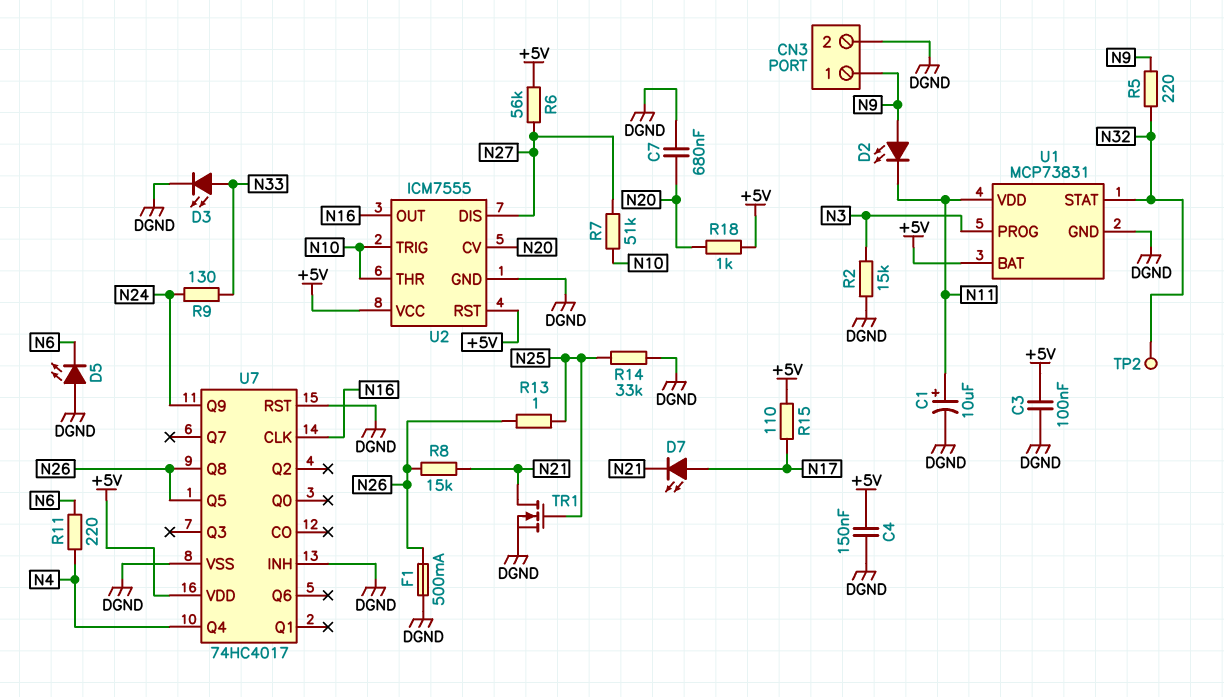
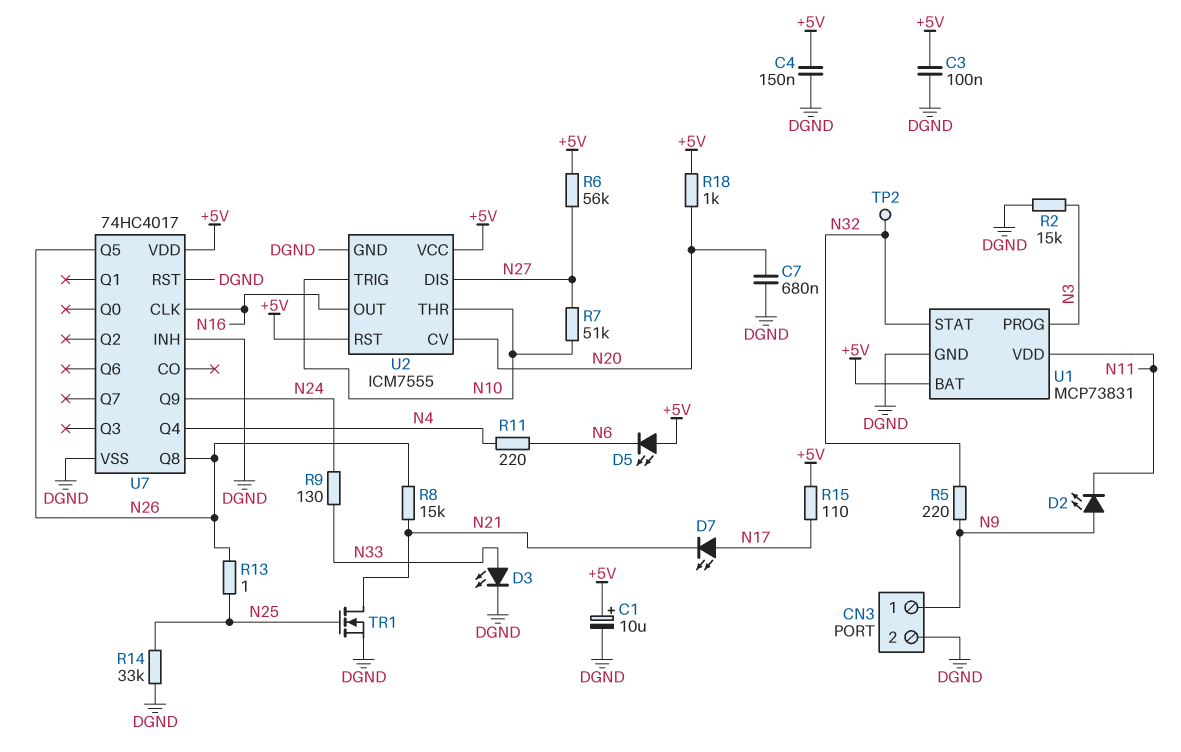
C1: 10uF (plus N11, minus DGND) -> 10uF (plus +5V, minus DGND)
D5: LED (A DGND, K N6) -> LED (A +5V, K N6)
F1: 500mA (DGND, N26) -> none

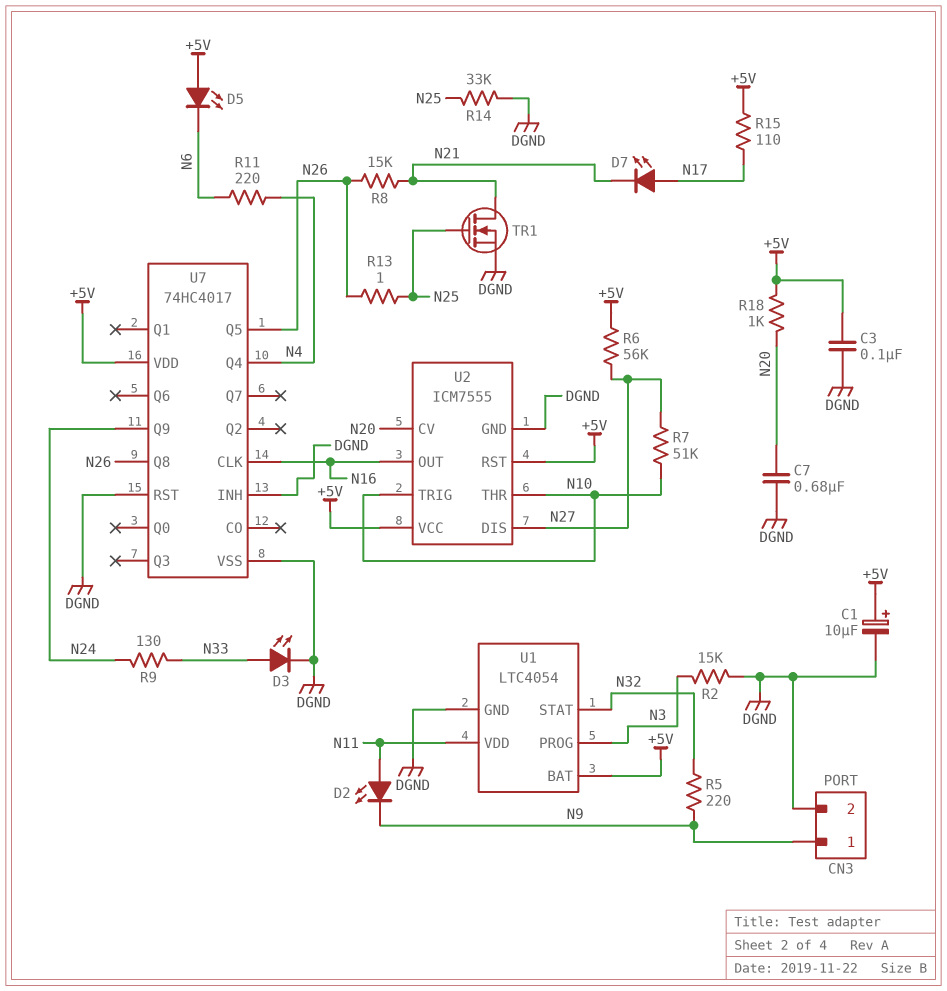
C4: 150nF (+5V, DGND) -> none
D2: LED (A N9, K N11) -> LED (A N11, K N9)
TP2: test point (N32) -> none
U1: MCP73831 -> LTC4054

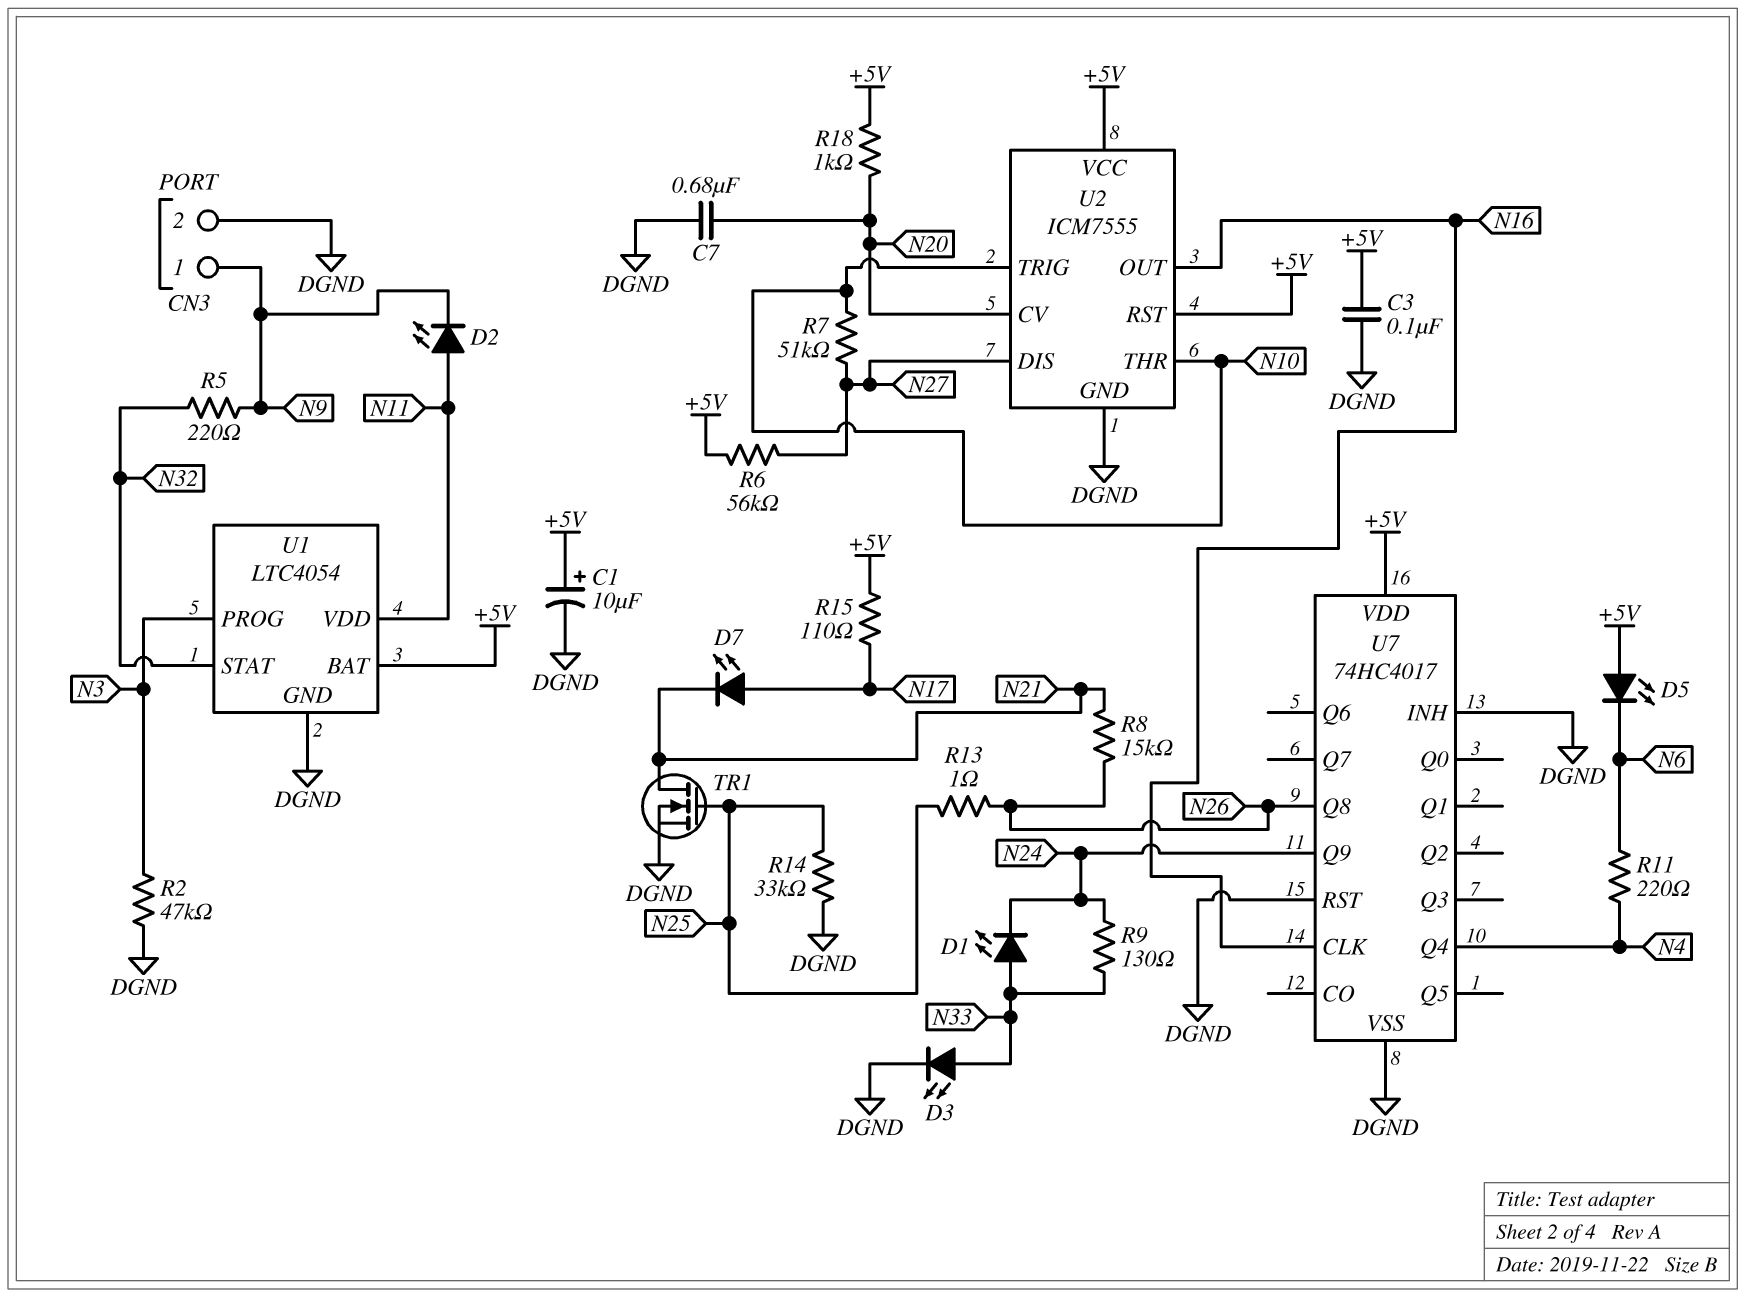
D1: none -> LED (A N33, K N24)
R2: 15k (DGND, N3) -> 47k (DGND, N3)
U7 pin Q5: N26 -> none

